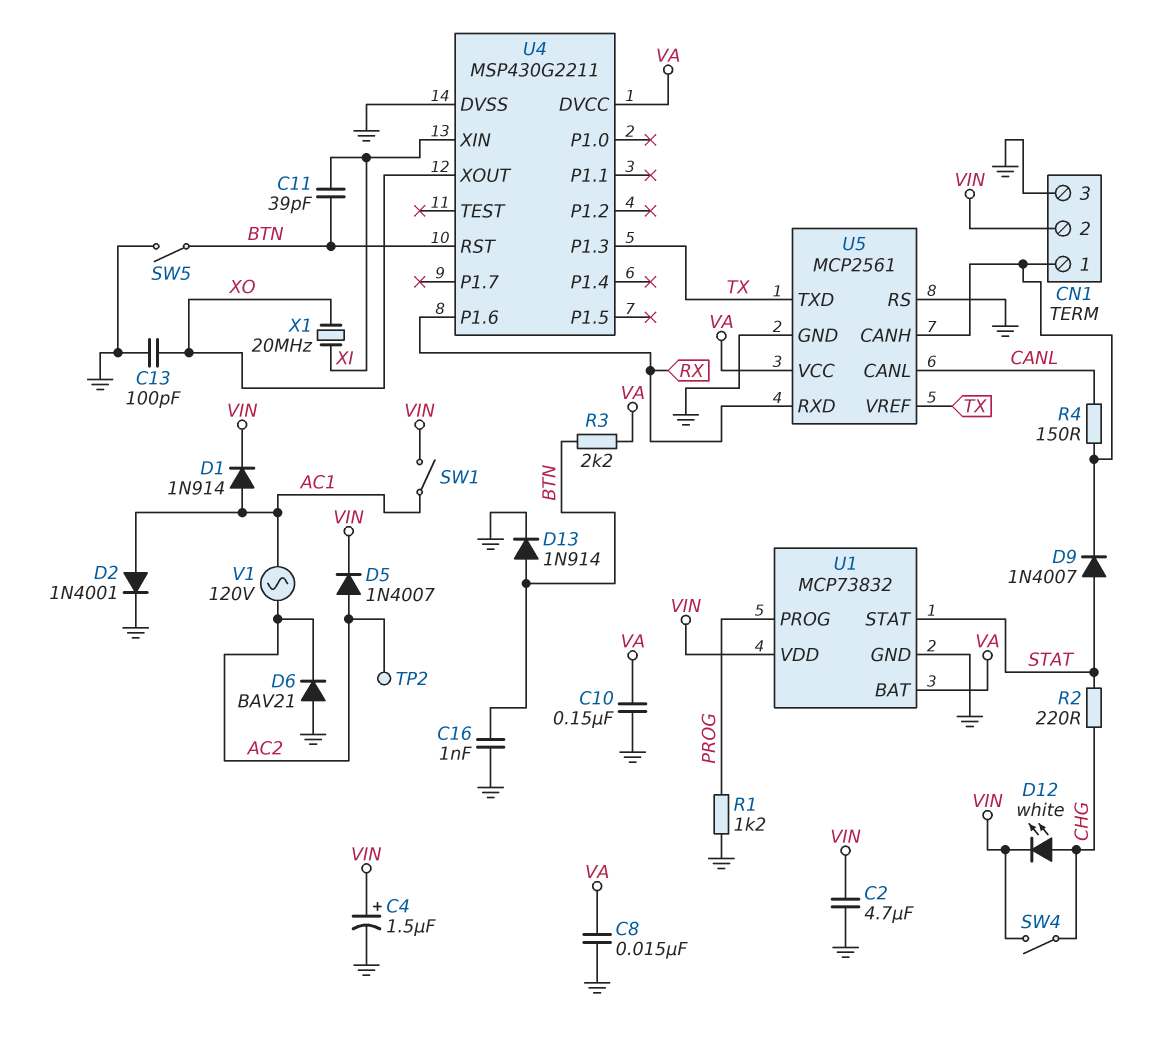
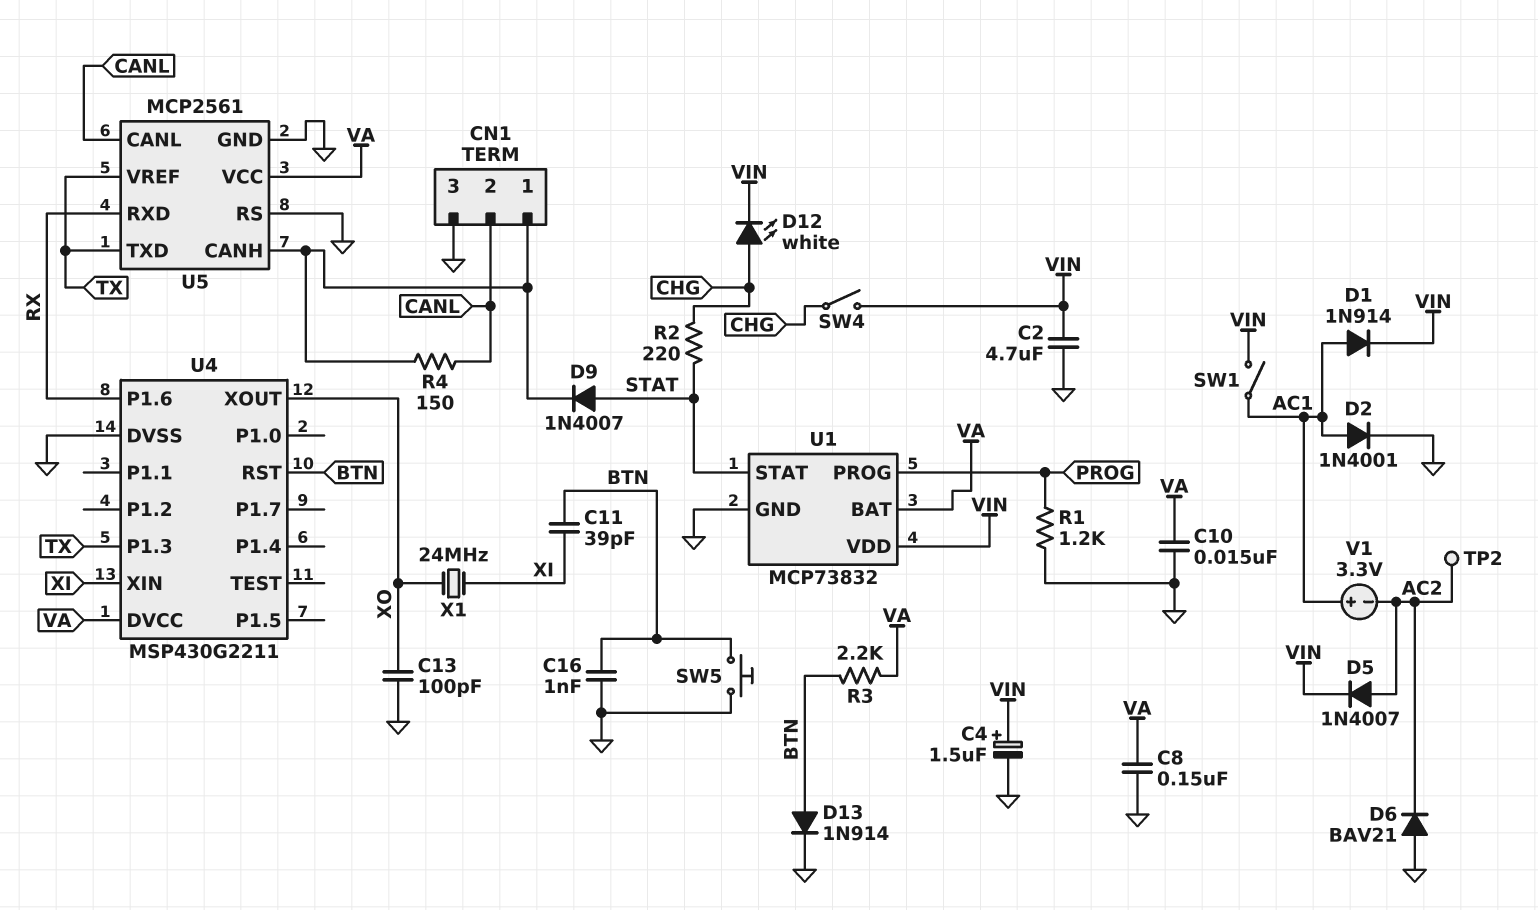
C8: 15nF (GND, VA) -> 150nF (GND, VA)
C10: 150nF (GND, VA) -> 15nF (GND, VA)
CN1 pin 2: VIN -> CANL
SW5: switch (BTN, GND) -> button (BTN, GND)
V1: AC 120V (AC1, AC2) -> 3.3V (plus AC1, minus AC2)
X1: 20MHz (XI, XO) -> 24MHz (XI, XO)

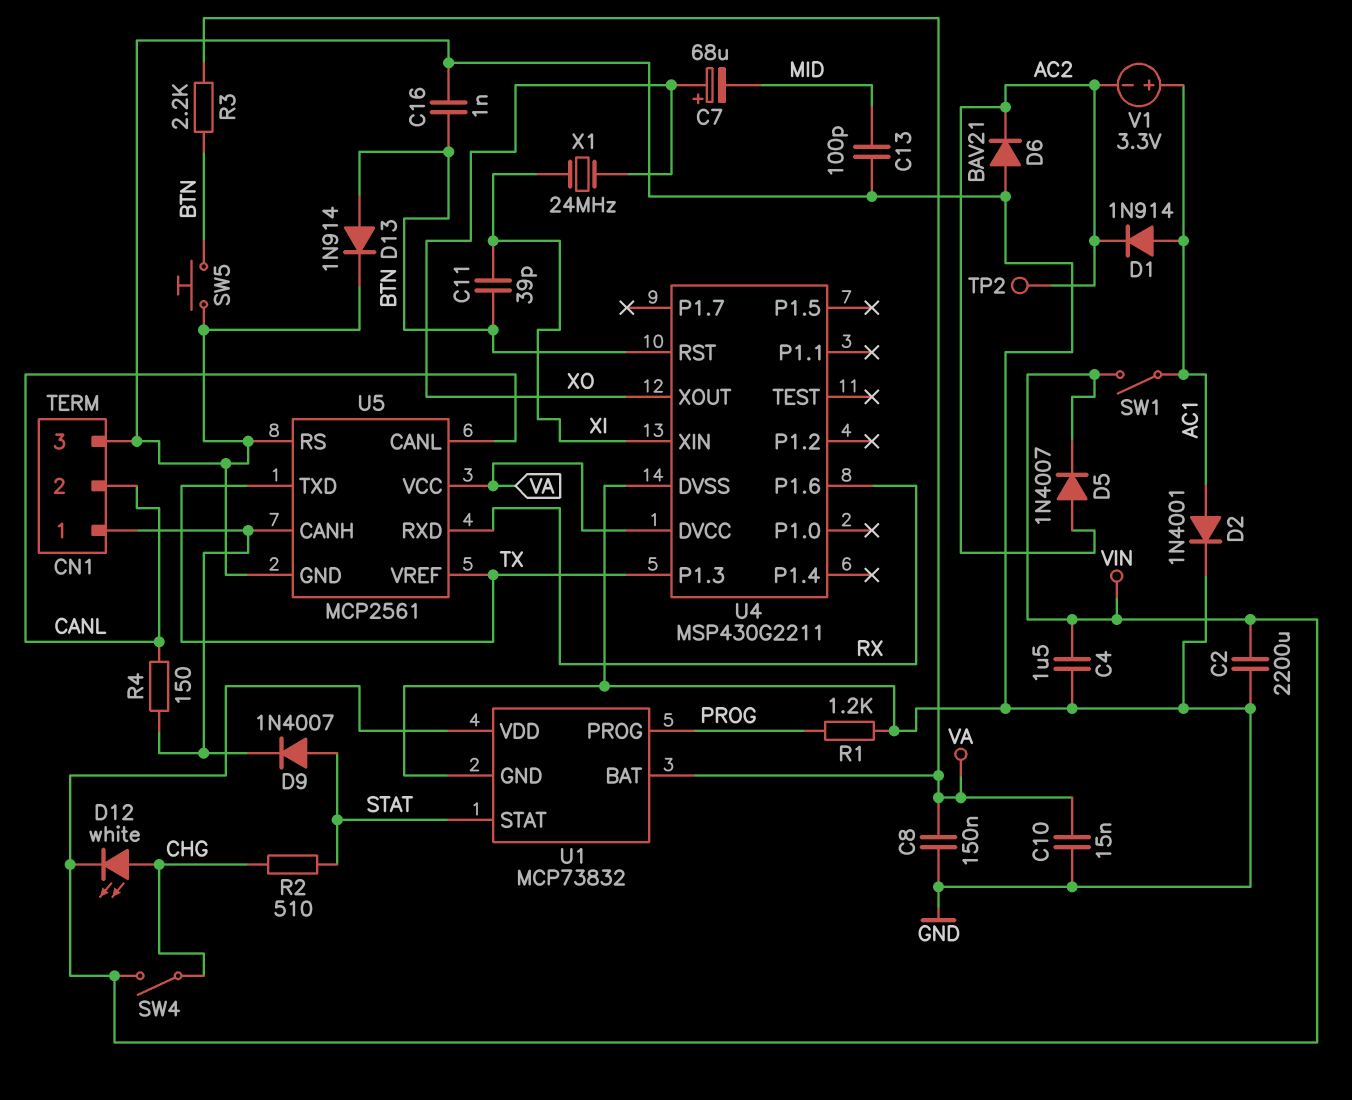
C2: 4.7uF (GND, VIN) -> 2200uF (GND, VIN)
C4: 1.5uF (plus VIN, minus GND) -> 1.5uF (GND, VIN)
C7: none -> 68uF (plus XO, minus MID)
C13: 100pF (GND, XO) -> 100pF (GND, MID)
D1: diode 1N914 (A AC1, K VIN) -> diode 1N914 (A AC1, K AC2)
R2: 220 (CHG, STAT) -> 510 (CHG, STAT)

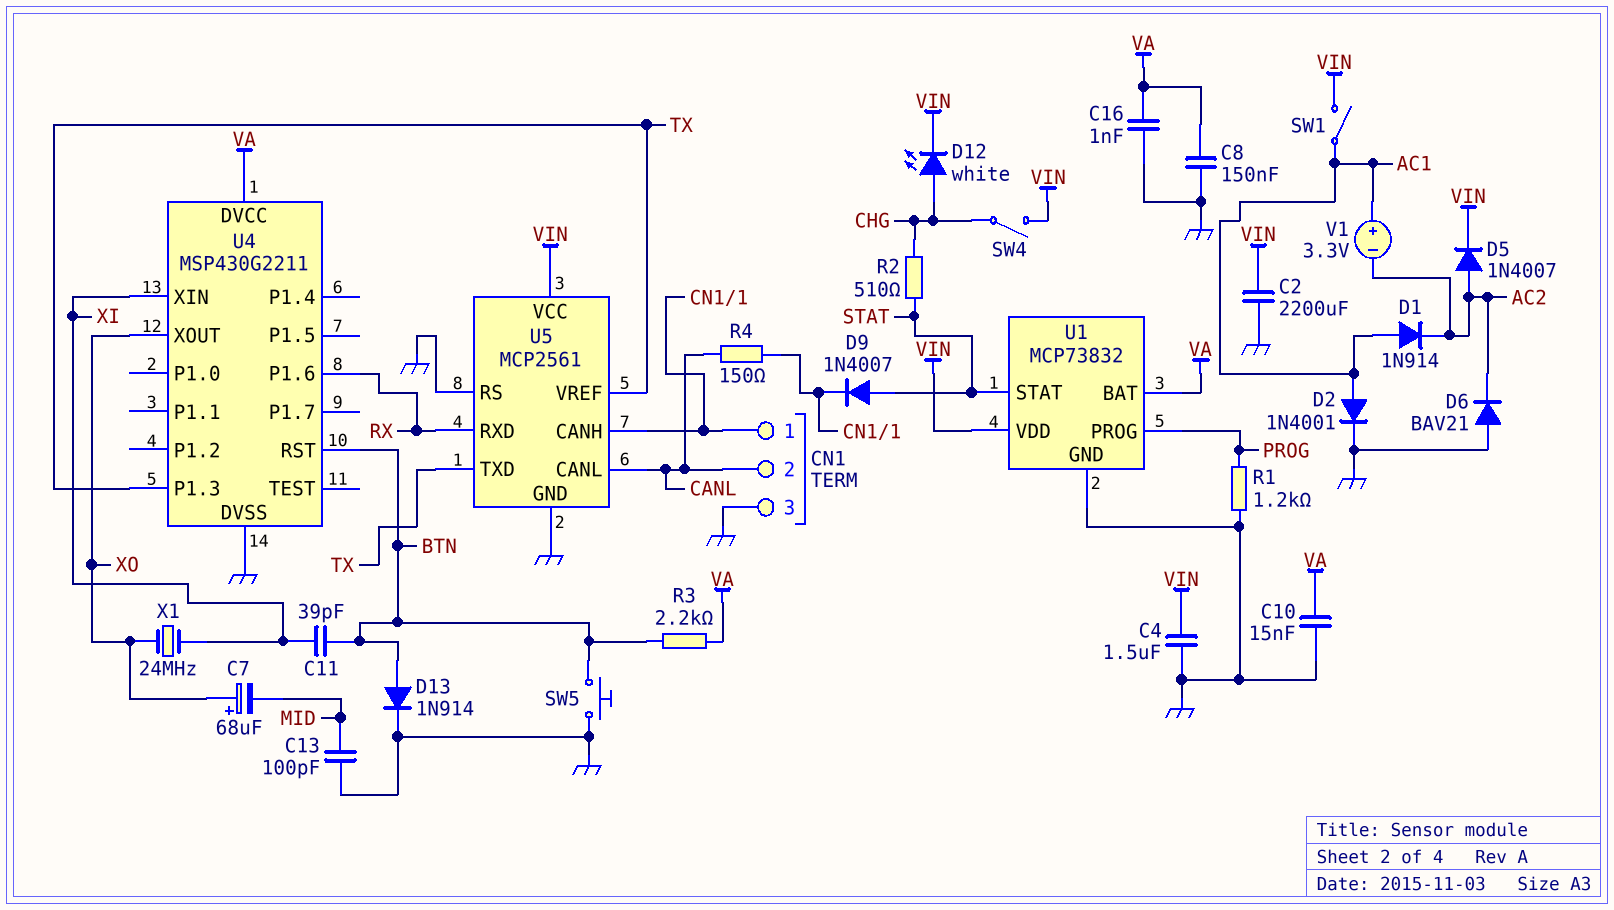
C16: 1nF (BTN, GND) -> 1nF (GND, VA)
TP2: test point (AC2) -> none
U5 pin VCC: VA -> VIN

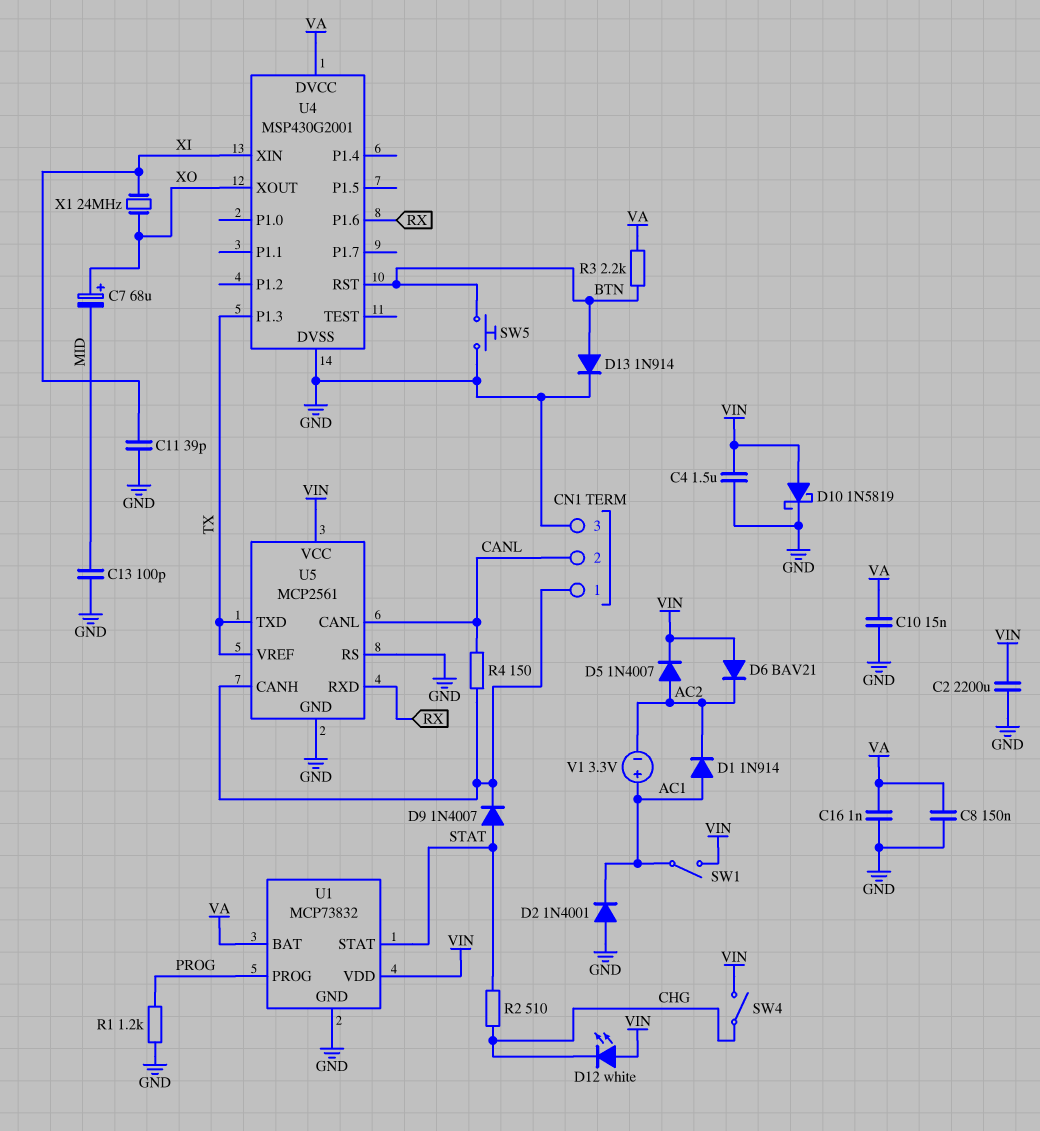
C11: 39pF (BTN, XI) -> 39pF (GND, XI)
D2: diode 1N4001 (A AC1, K GND) -> diode 1N4001 (A GND, K AC1)
D6: diode BAV21 (A GND, K AC2) -> diode BAV21 (A VIN, K AC2)
D10: none -> schottky 1N5819 (A VIN, K GND)
D12: LED white (A CHG, K VIN) -> LED white (A VIN, K CHG)
U4: MSP430G2211 -> MSP430G2001

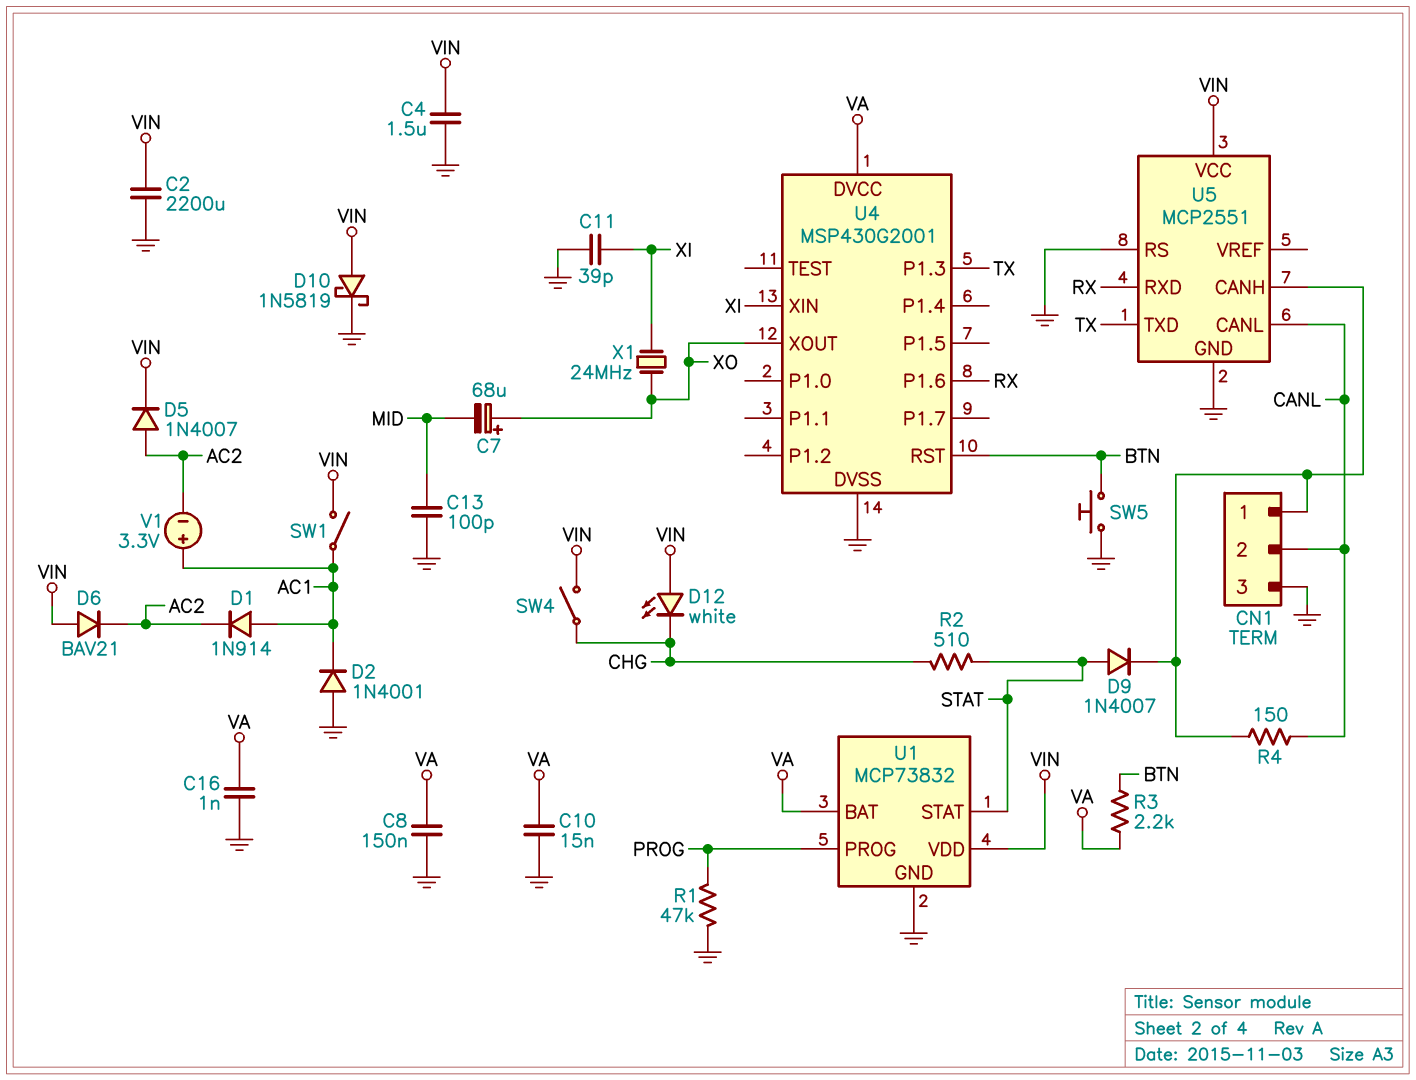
D13: diode 1N914 (A BTN, K GND) -> none
R1: 1.2k (GND, PROG) -> 47k (GND, PROG)
U5: MCP2561 -> MCP2551
U5 pin VREF: TX -> none

